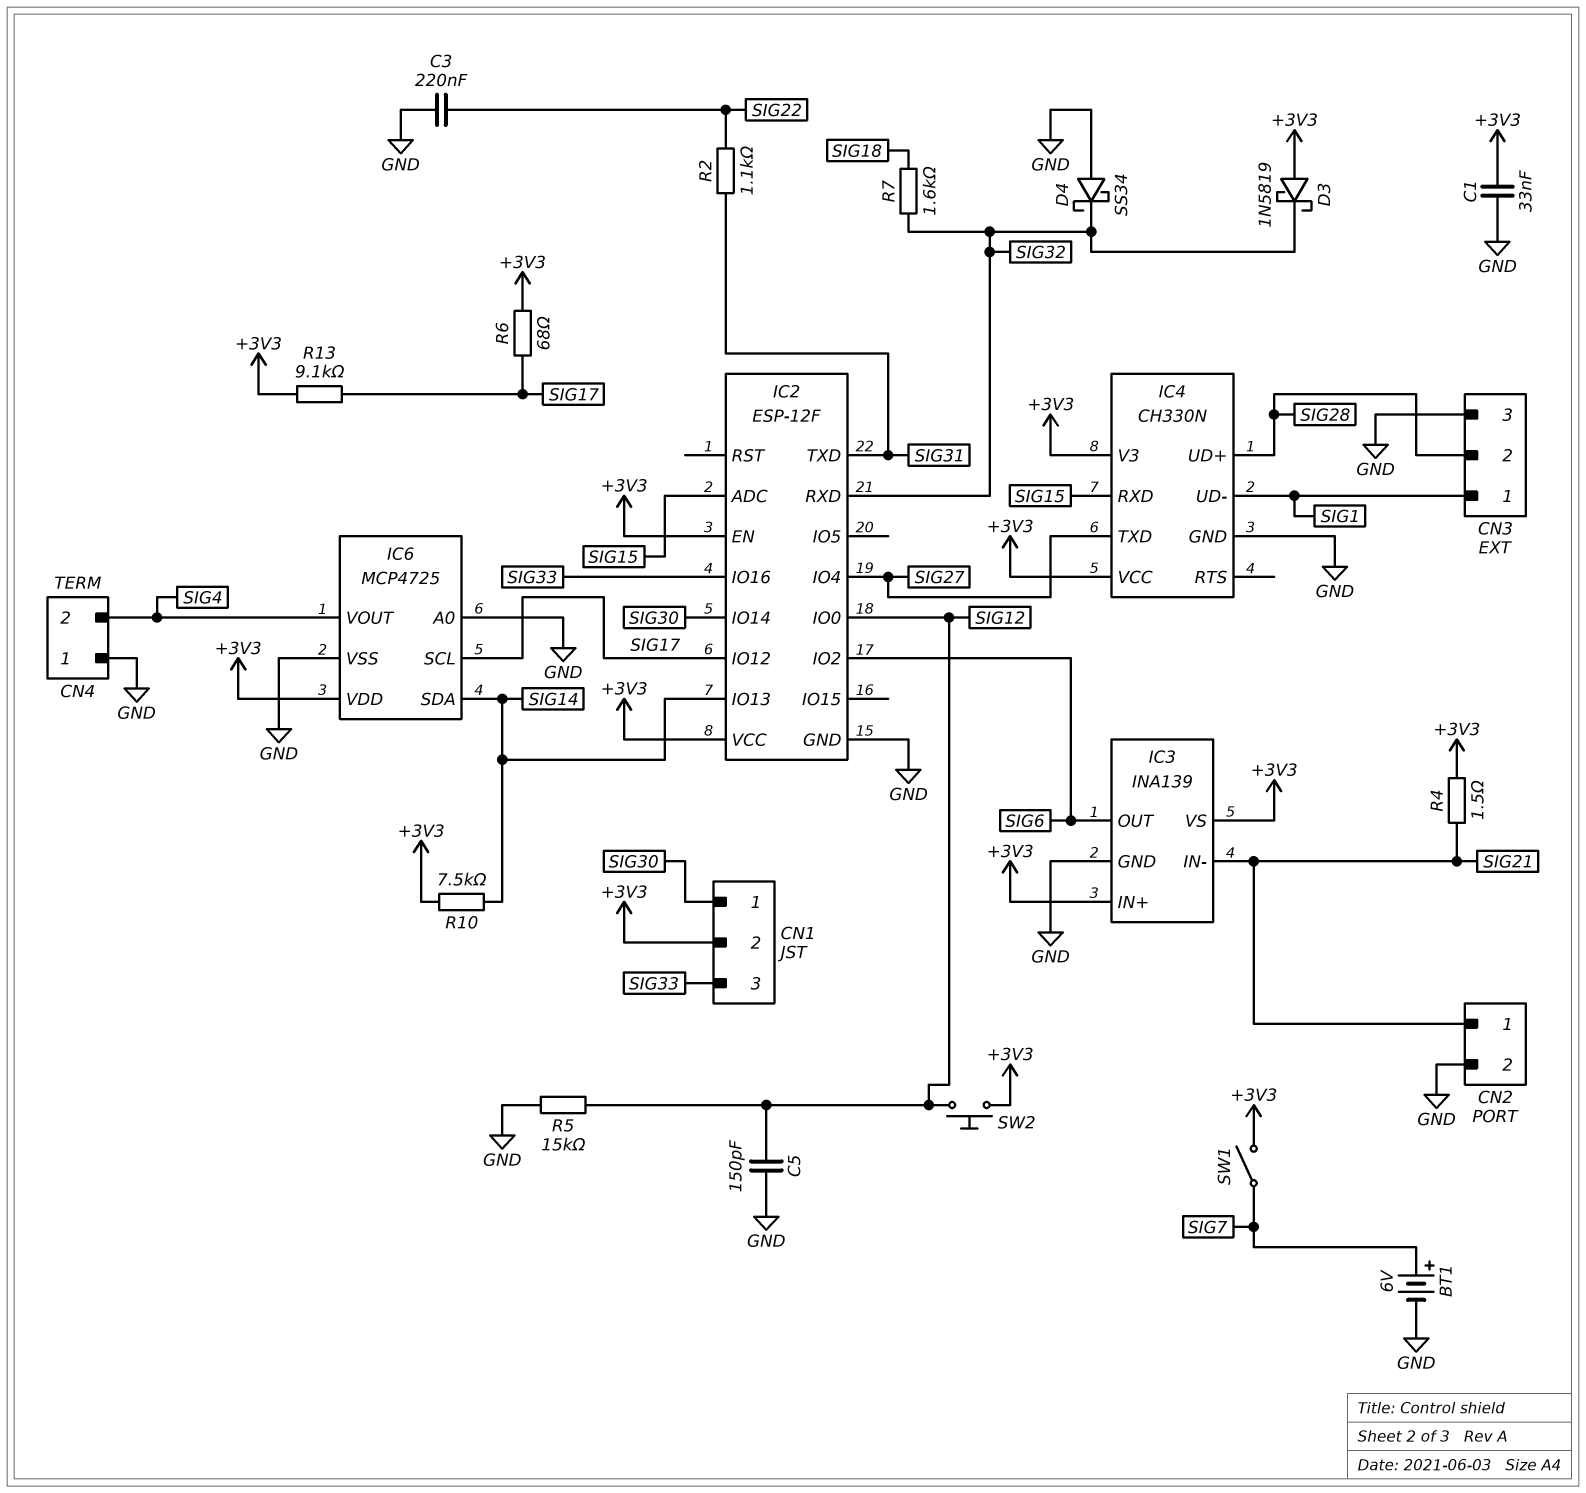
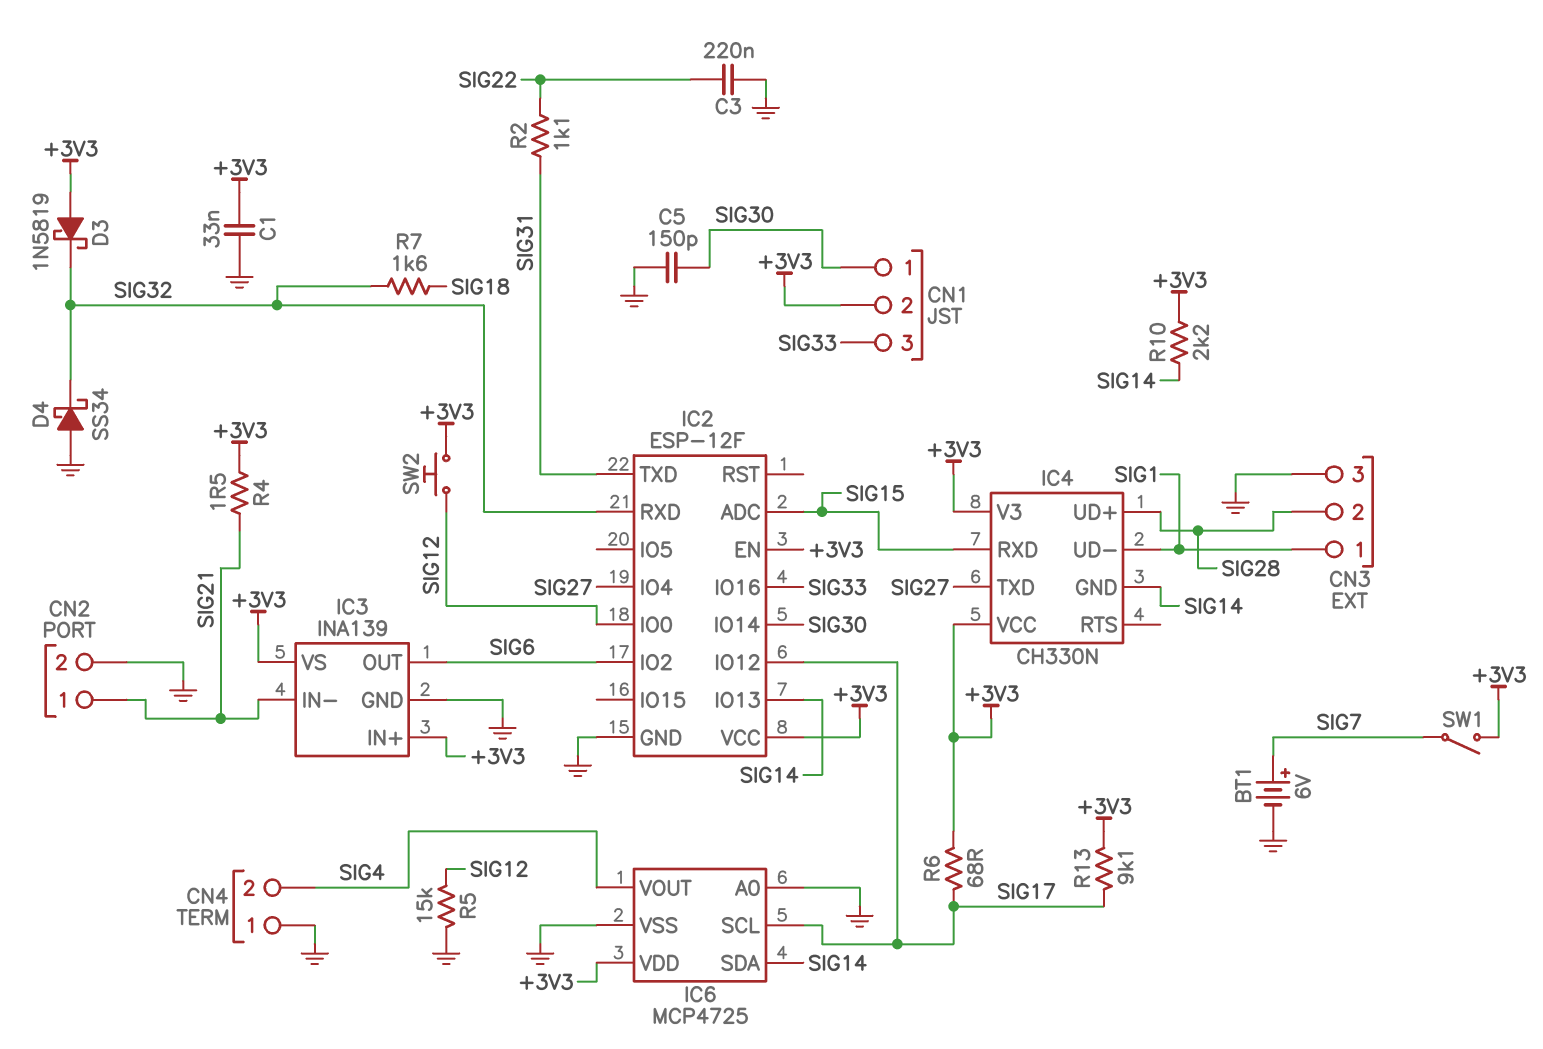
C5: 150pF (GND, SIG12) -> 150pF (GND, SIG30)
IC4 pin GND: GND -> SIG14
R10: 7.5k (+3V3, SIG14) -> 2.2k (+3V3, SIG14)

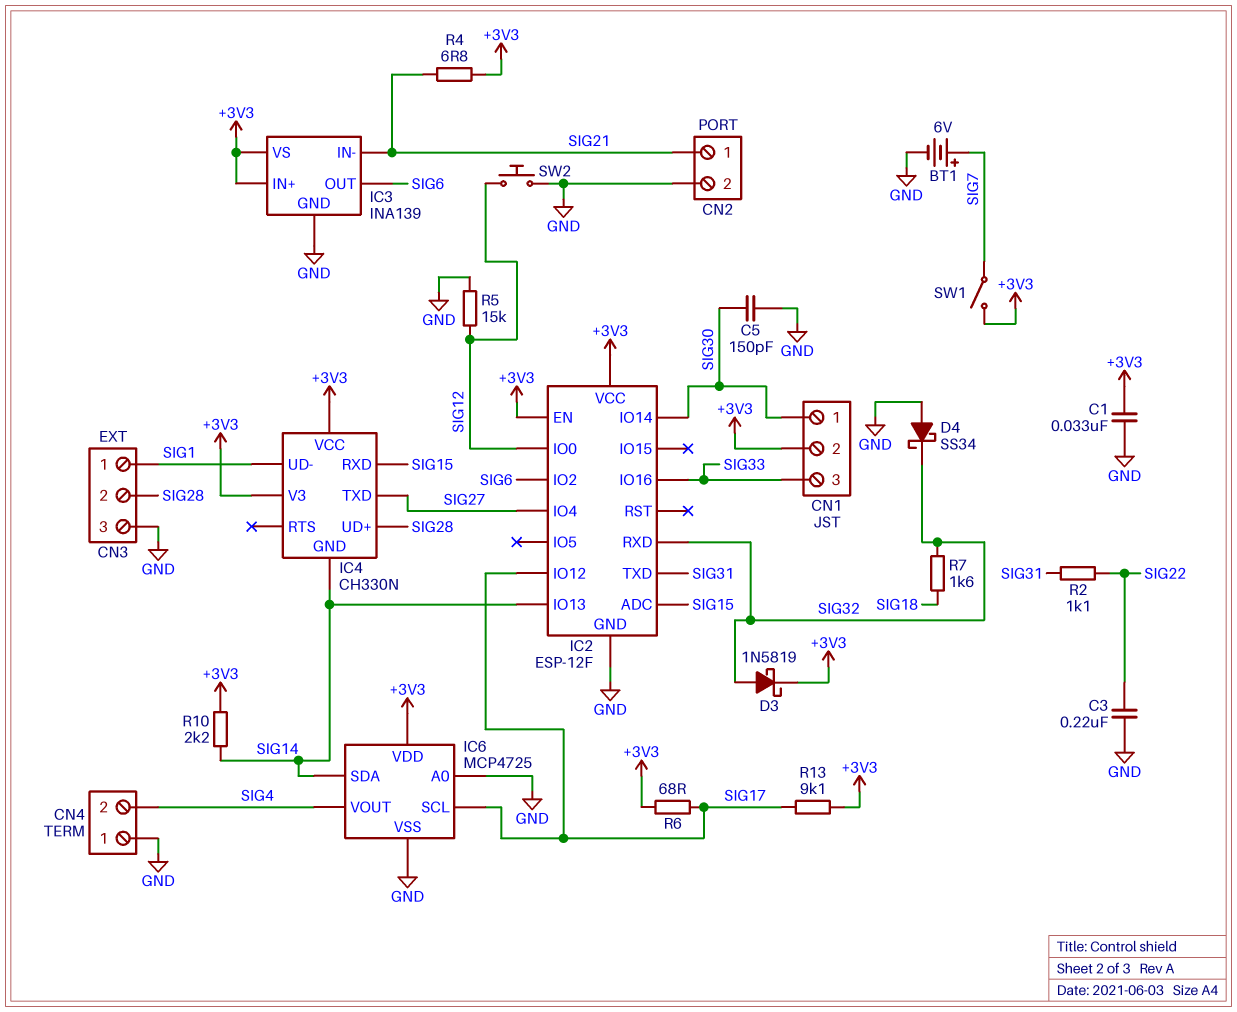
D3: schottky 1N5819 (A +3V3, K SIG32) -> schottky 1N5819 (A SIG32, K +3V3)
R4: 1.5 (+3V3, SIG21) -> 6.8 (+3V3, SIG21)
SW2: button (+3V3, SIG12) -> button (GND, SIG12)

